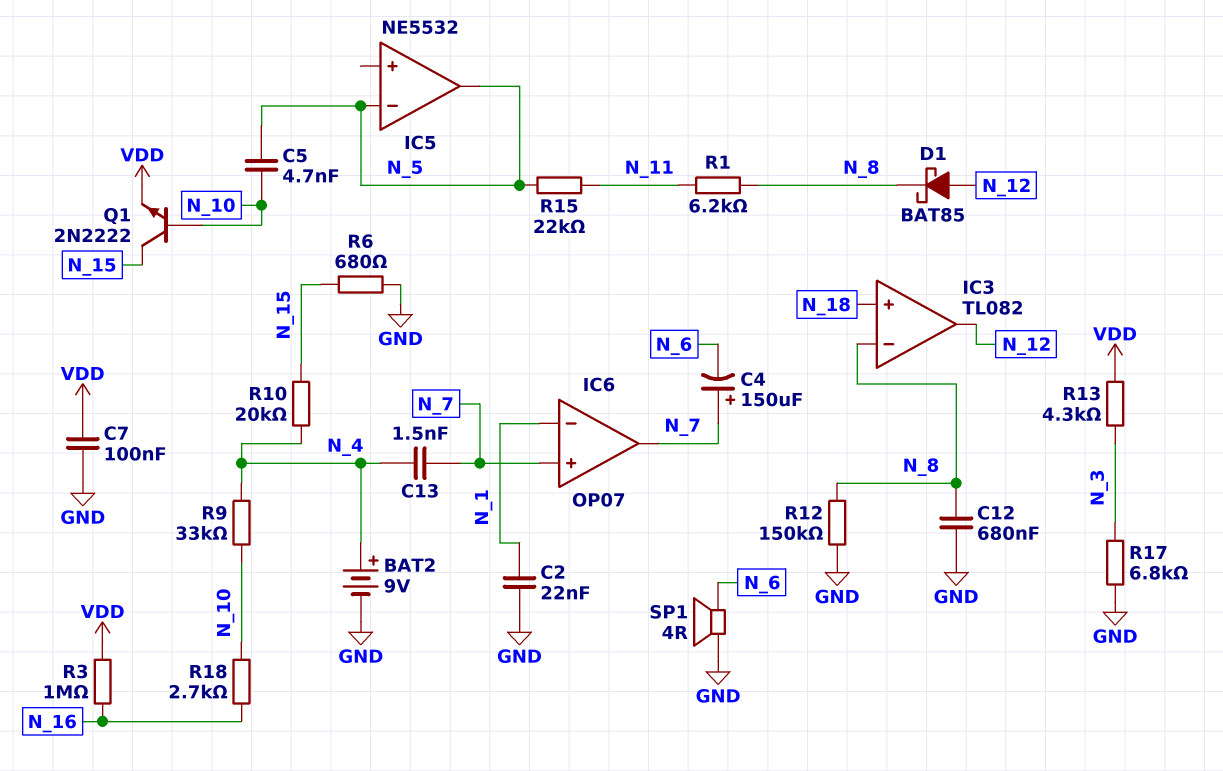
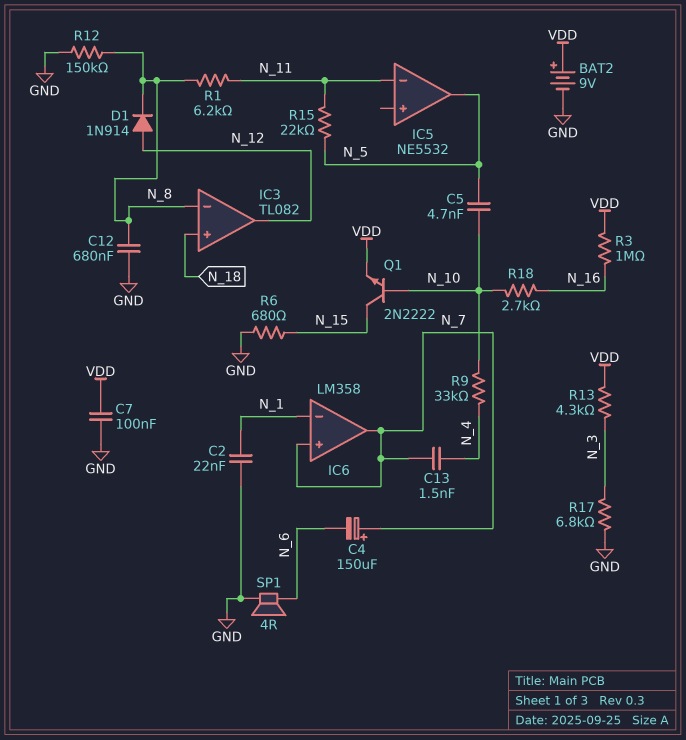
BAT2: 9V (plus N_4, minus GND) -> 9V (plus VDD, minus GND)
D1: schottky BAT85 (A N_12, K N_8) -> diode 1N914 (A N_12, K N_8)
IC5 pin in-: N_5 -> N_11
IC6: OP07 -> LM358
R10: 20k (N_4, N_15) -> none

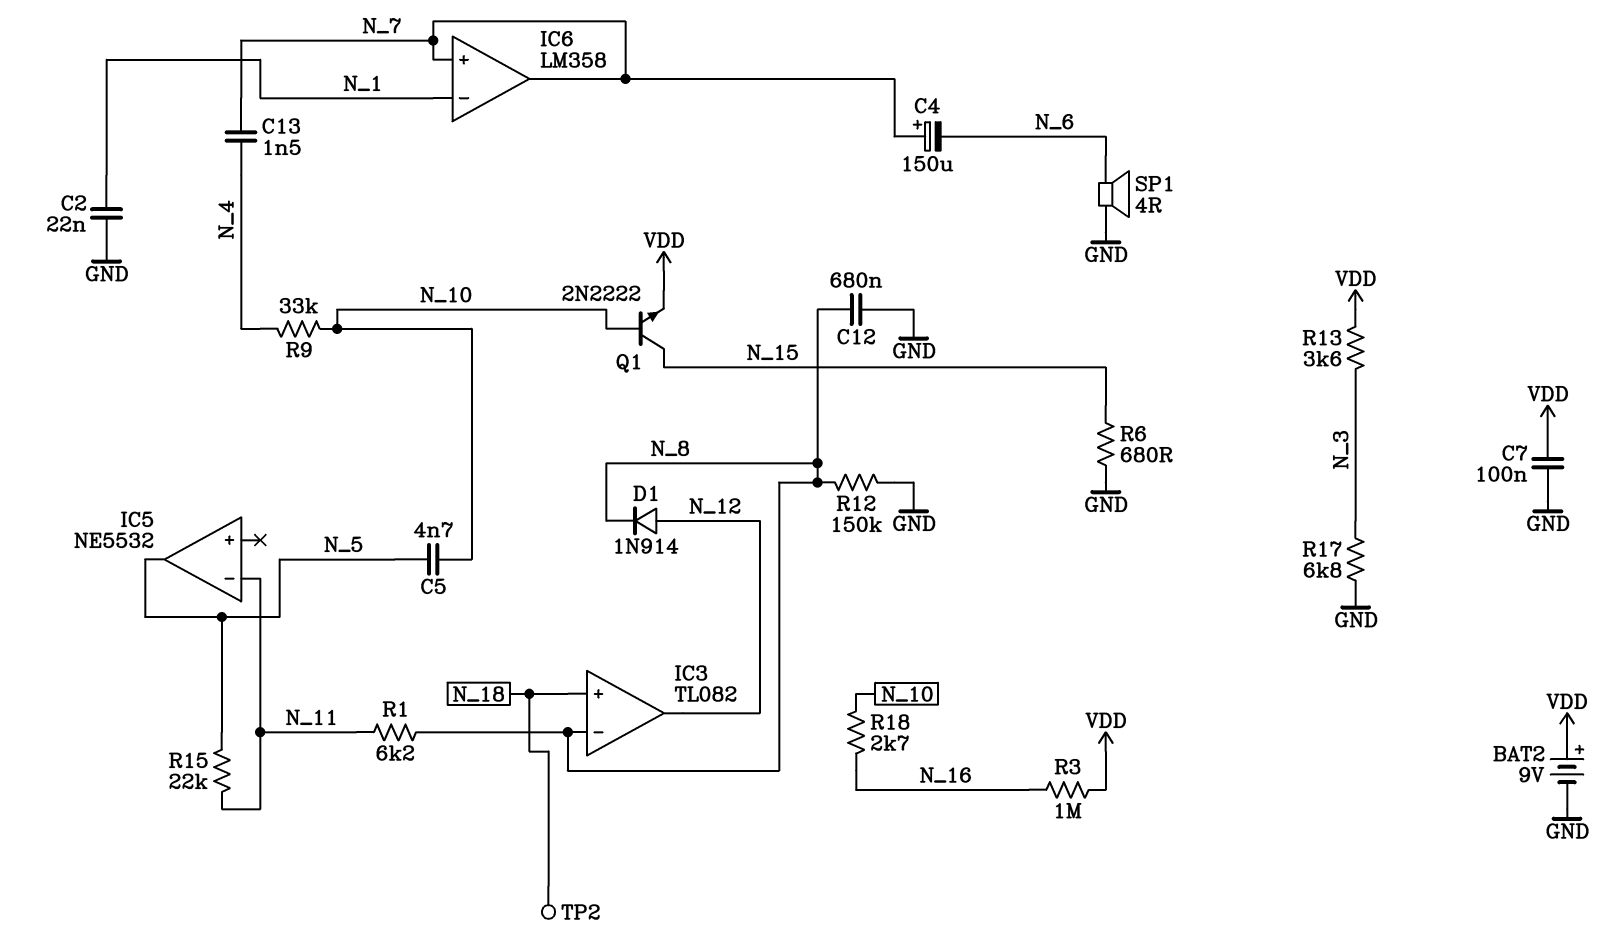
R13: 4.3k (N_3, VDD) -> 3.6k (N_3, VDD)
TP2: none -> test point (N_18)

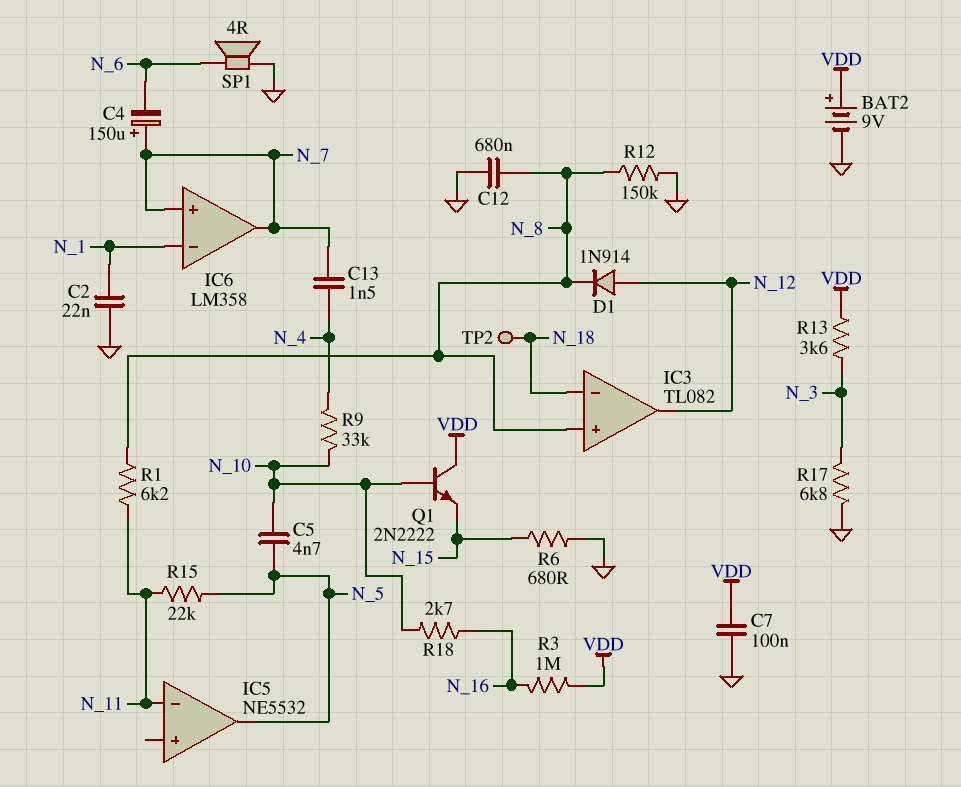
IC3 pin in+: N_18 -> N_8
IC3 pin in-: N_8 -> N_18
Q1: NPN 2N2222 (B N_10, C N_15, E VDD) -> NPN 2N2222 (B N_10, C VDD, E N_15)

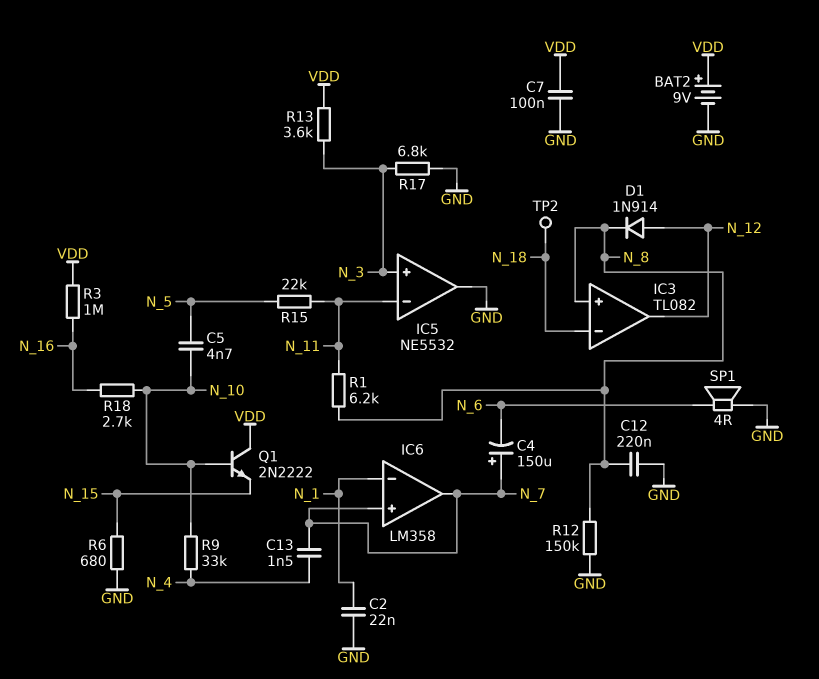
C12: 680nF (GND, N_8) -> 220nF (GND, N_8)
IC5 pin in+: none -> N_3
IC5 pin out: N_5 -> GND

